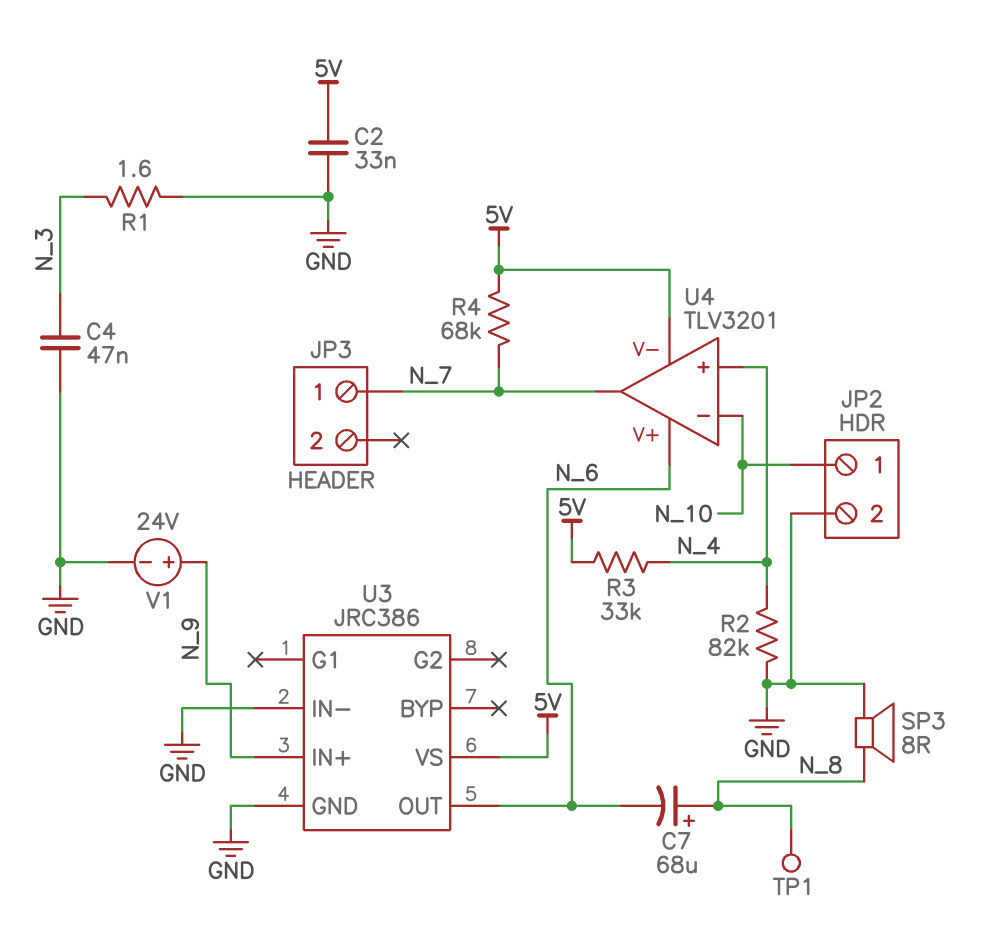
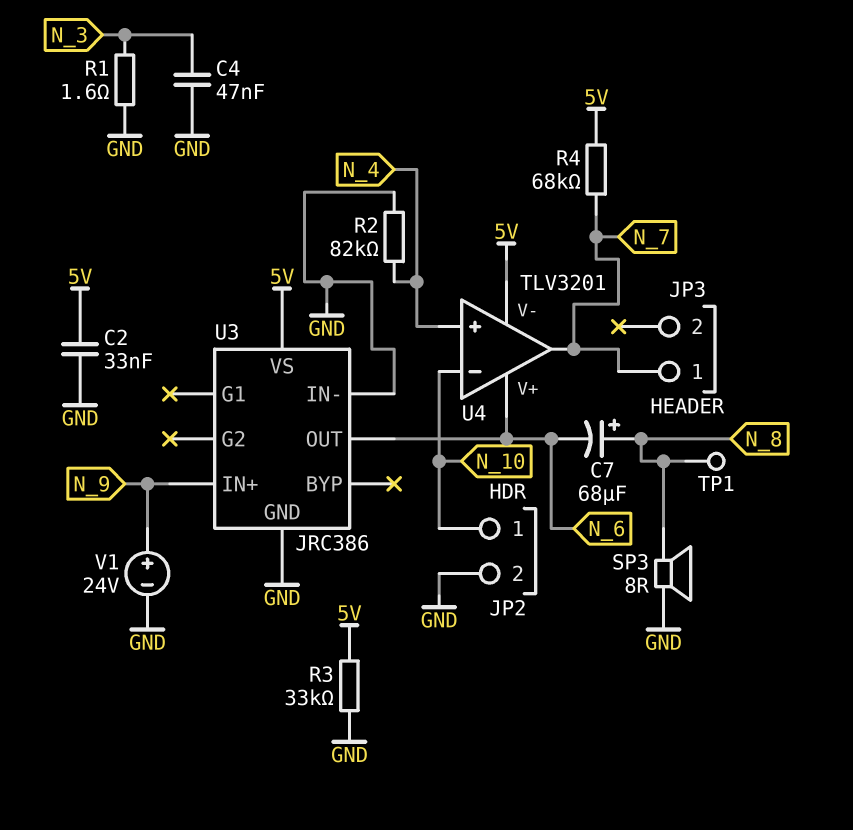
R3: 33k (5V, N_4) -> 33k (5V, GND)

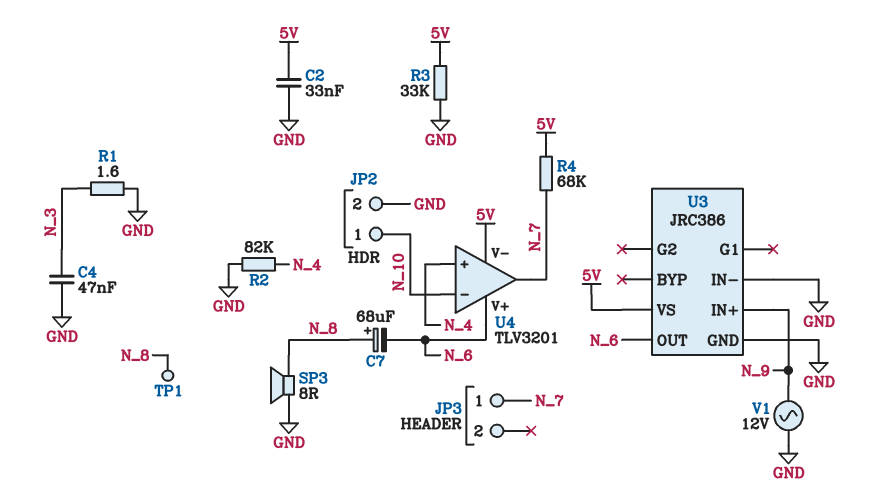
V1: 24V (plus N_9, minus GND) -> AC 12V (GND, N_9)

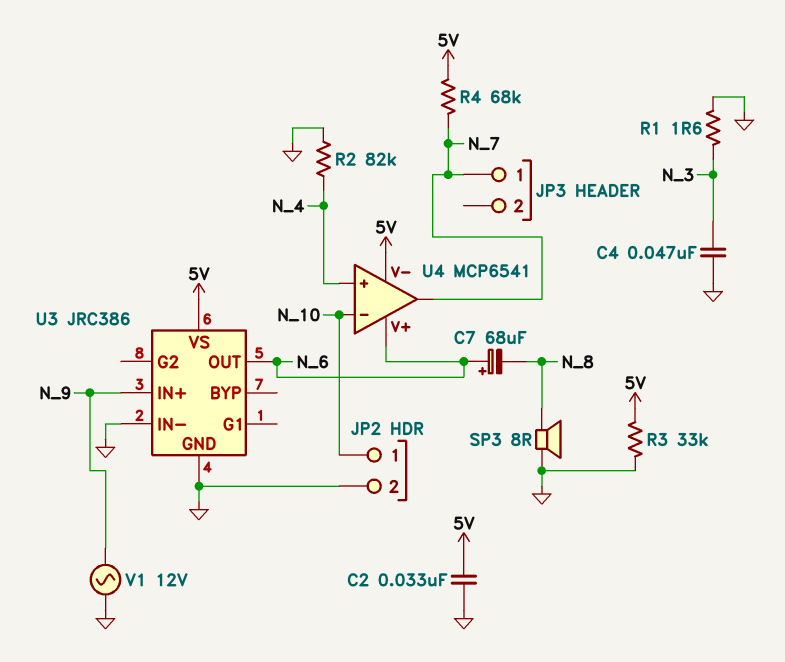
C7: 68uF (plus N_8, minus N_6) -> 68uF (plus N_6, minus N_8)
TP1: test point (N_8) -> none
U4: TLV3201 -> MCP6541

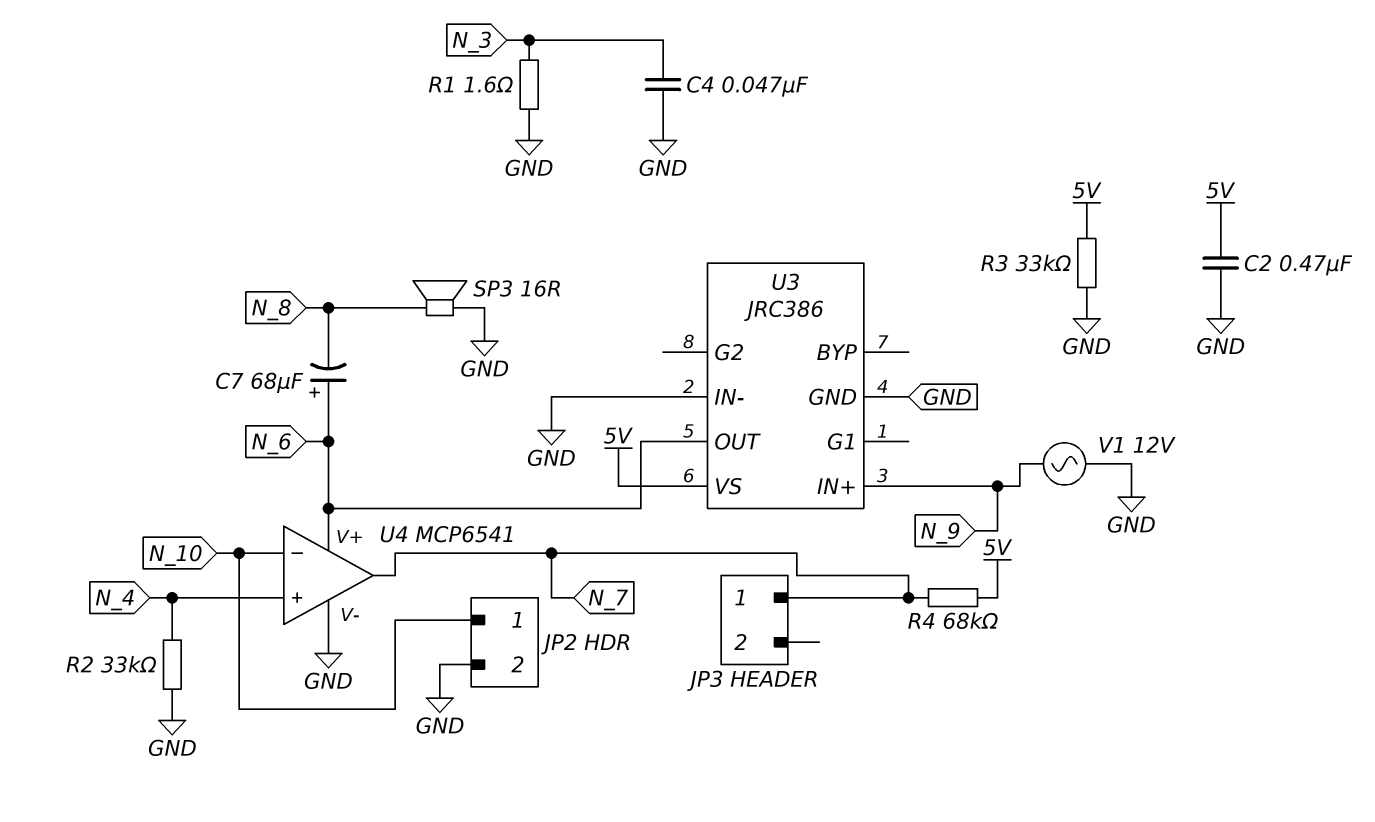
C2: 33nF (5V, GND) -> 470nF (5V, GND)
R2: 82k (GND, N_4) -> 33k (GND, N_4)
SP3: speaker 8R (GND, N_8) -> speaker 16R (GND, N_8)
U4 pin V-: 5V -> GND

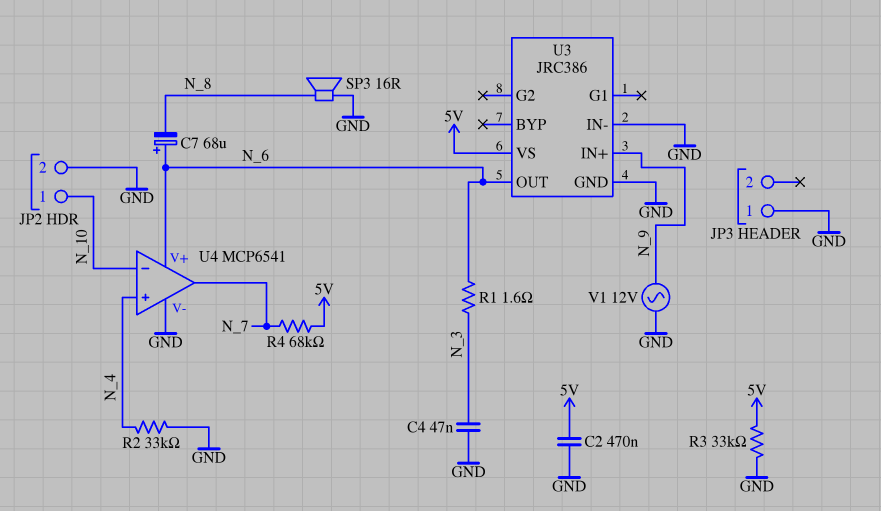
JP3 pin 1: N_7 -> GND
R1: 1.6 (GND, N_3) -> 1.6 (N_3, N_6)

